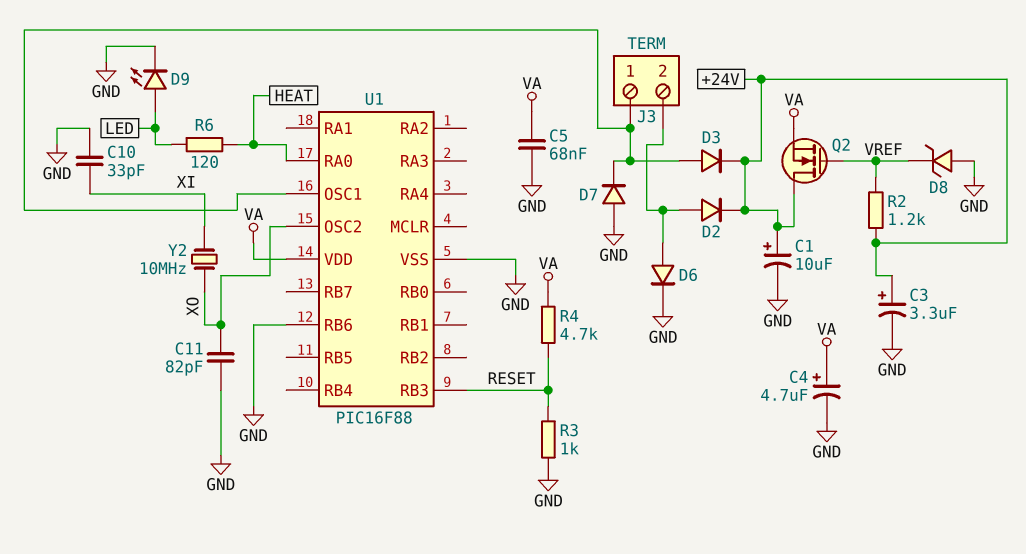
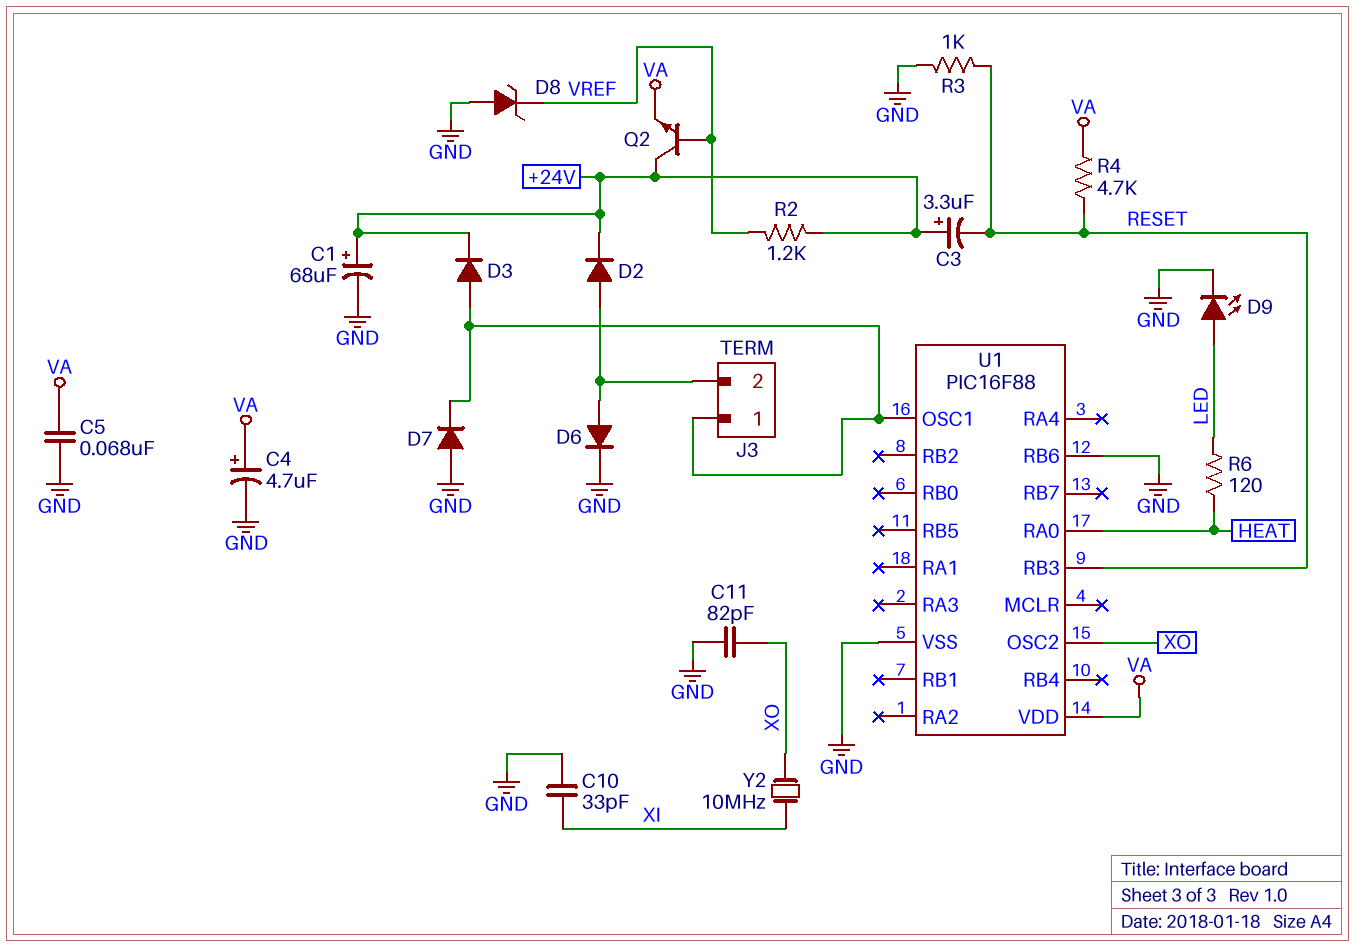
C1: 10uF (plus +24V, minus GND) -> 68uF (plus +24V, minus GND)
C3: 3.3uF (plus +24V, minus GND) -> 3.3uF (plus +24V, minus RESET)
Q2: NMOS (G VREF, D +24V, S VA) -> NPN (B VREF, C +24V, E VA)

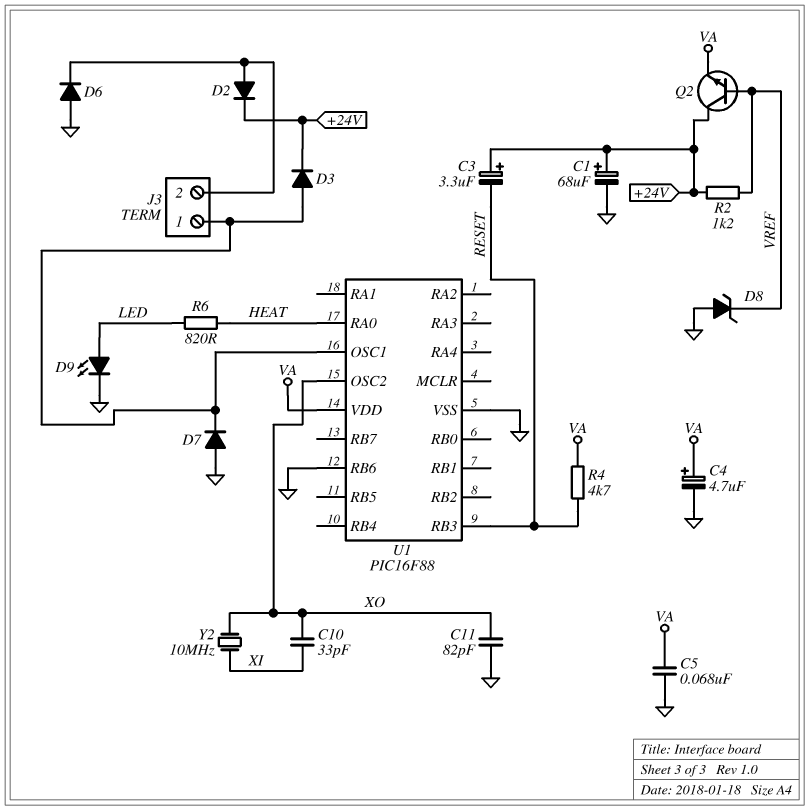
C10: 33pF (GND, XI) -> 33pF (XI, XO)
D6: diode (A J3/2, K GND) -> diode (A GND, K J3/2)
R3: 1k (GND, RESET) -> none
R6: 120 (HEAT, LED) -> 820 (HEAT, LED)

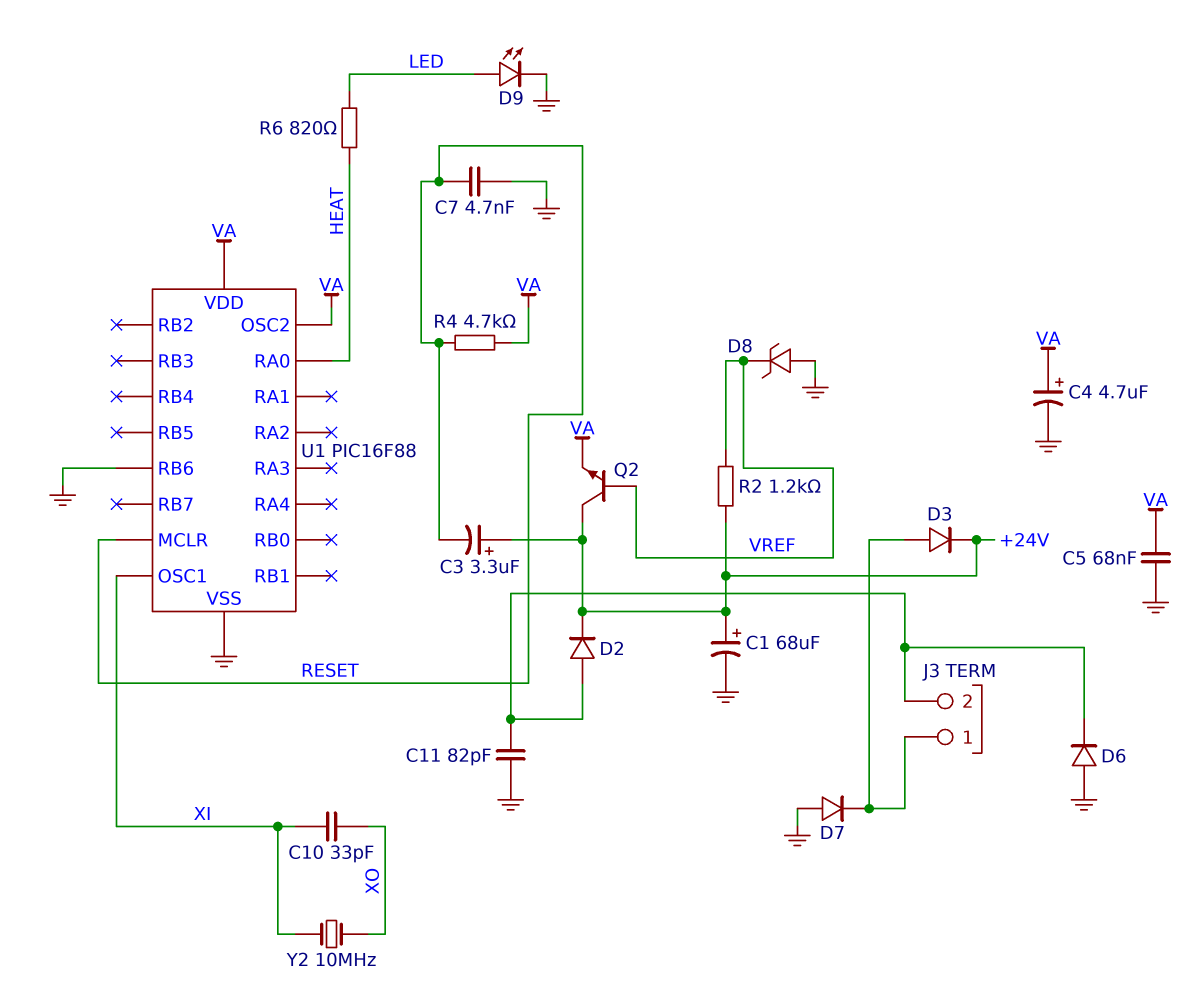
C7: none -> 4.7nF (GND, RESET)
C11: 82pF (GND, XO) -> 82pF (GND, J3/2)
U1 pin MCLR: none -> RESET
U1 pin OSC1: J3/1 -> XI
U1 pin OSC2: XO -> VA
U1 pin RB3: RESET -> none

